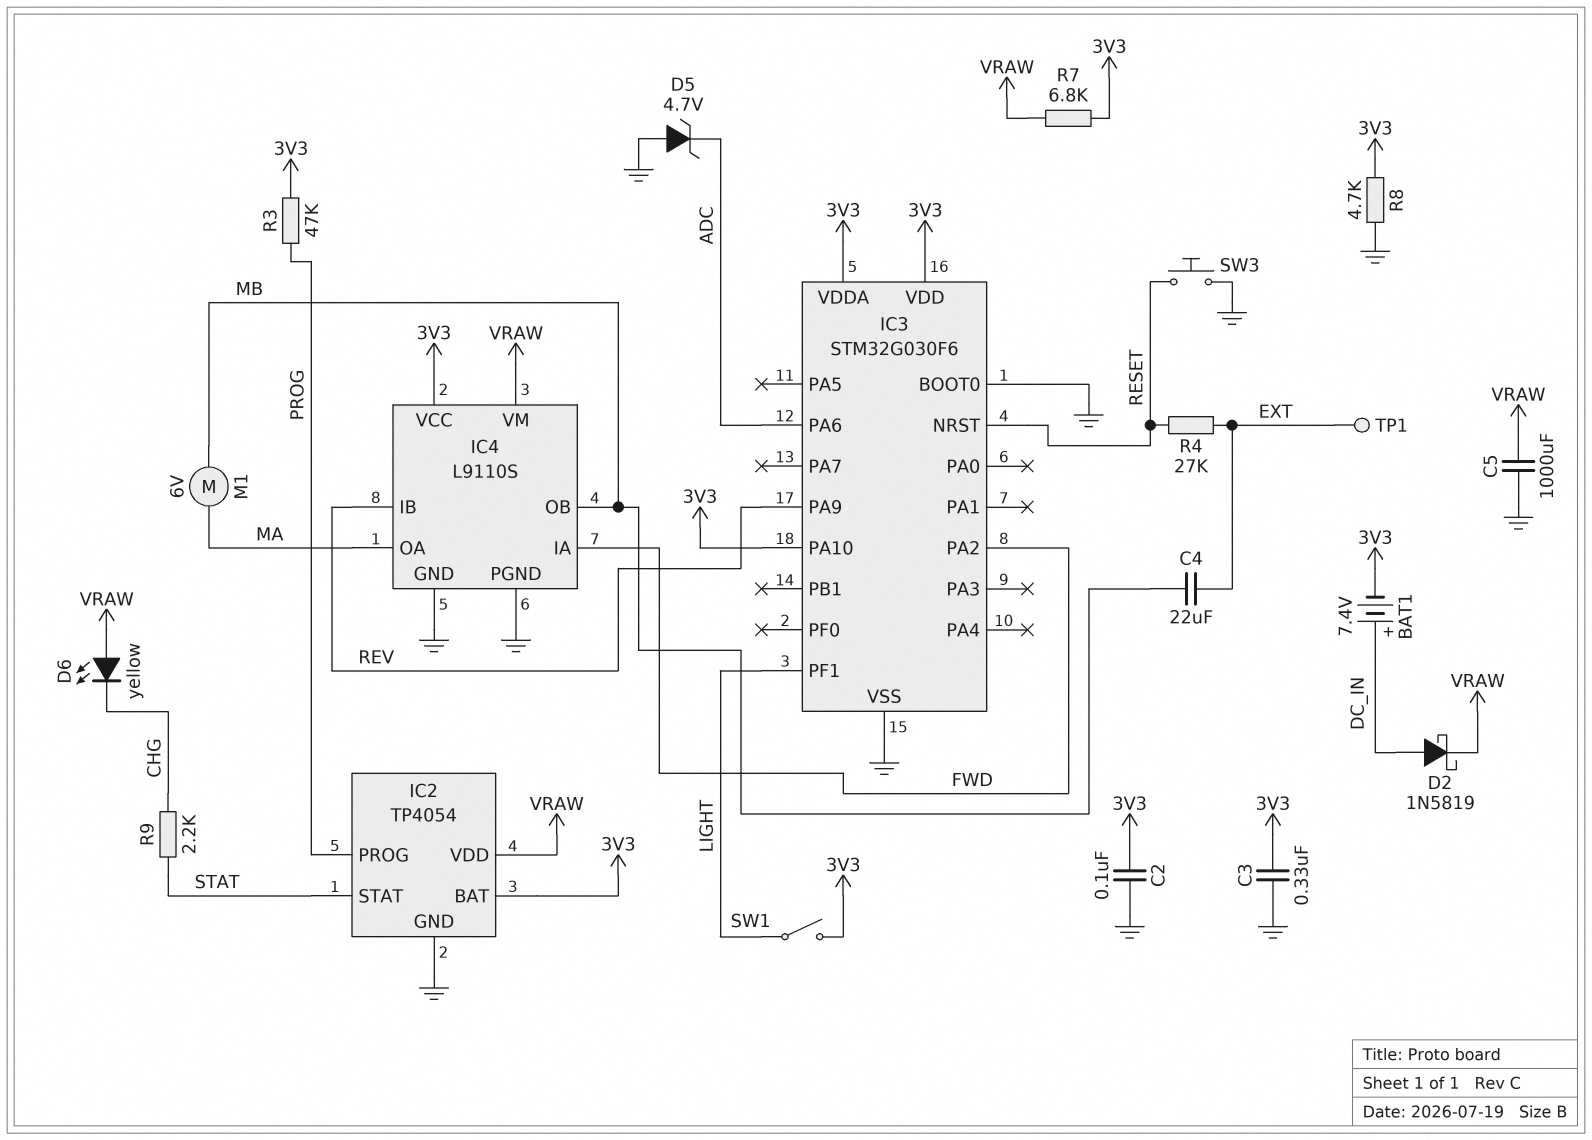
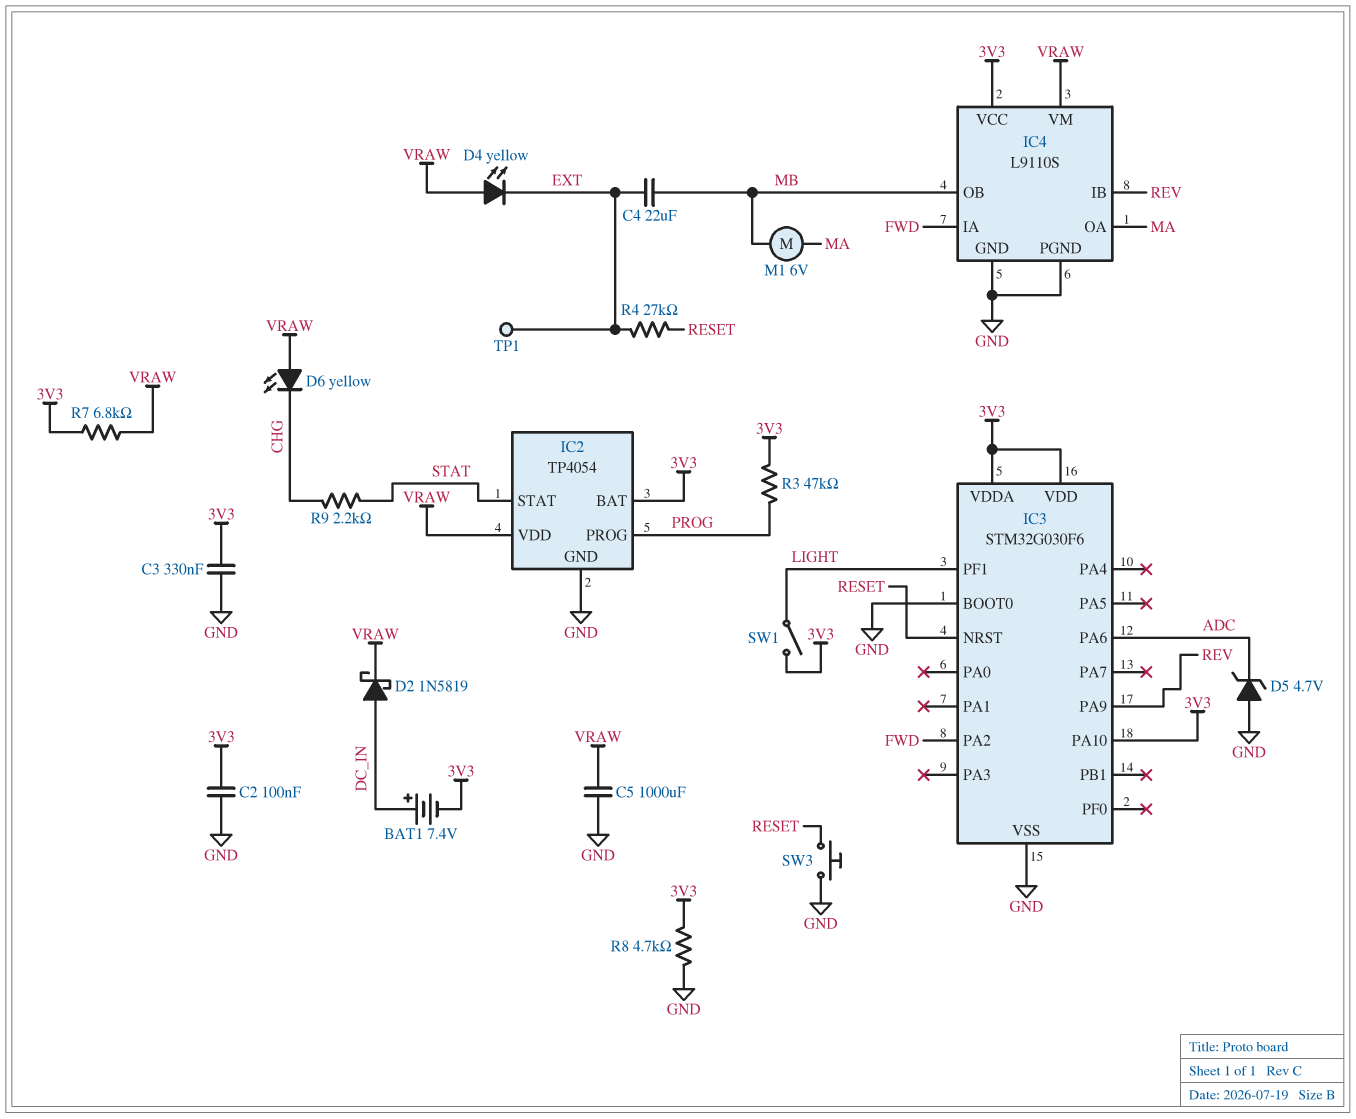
D4: none -> LED yellow (A VRAW, K EXT)

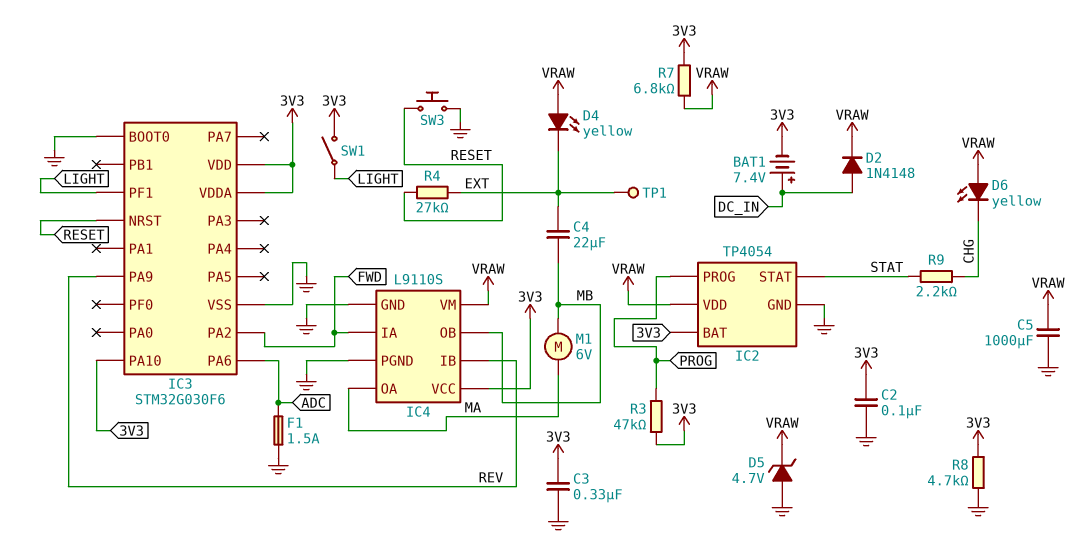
D2: schottky 1N5819 (A DC_IN, K VRAW) -> diode 1N4148 (A DC_IN, K VRAW)
D5: zener 4.7V (A GND, K ADC) -> zener 4.7V (A GND, K VRAW)
F1: none -> 1.5A (ADC, GND)

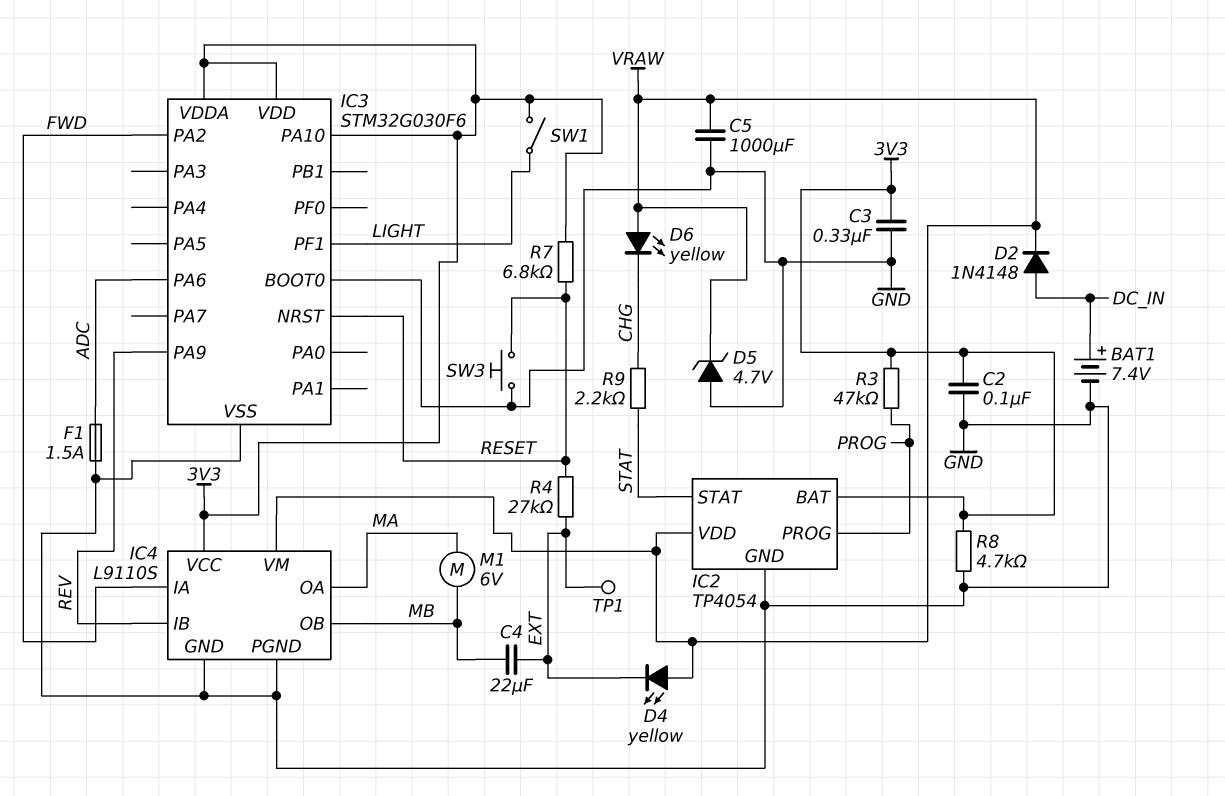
BAT1: 7.4V (plus DC_IN, minus 3V3) -> 7.4V (plus DC_IN, minus GND)
R7: 6.8k (3V3, VRAW) -> 6.8k (3V3, RESET)

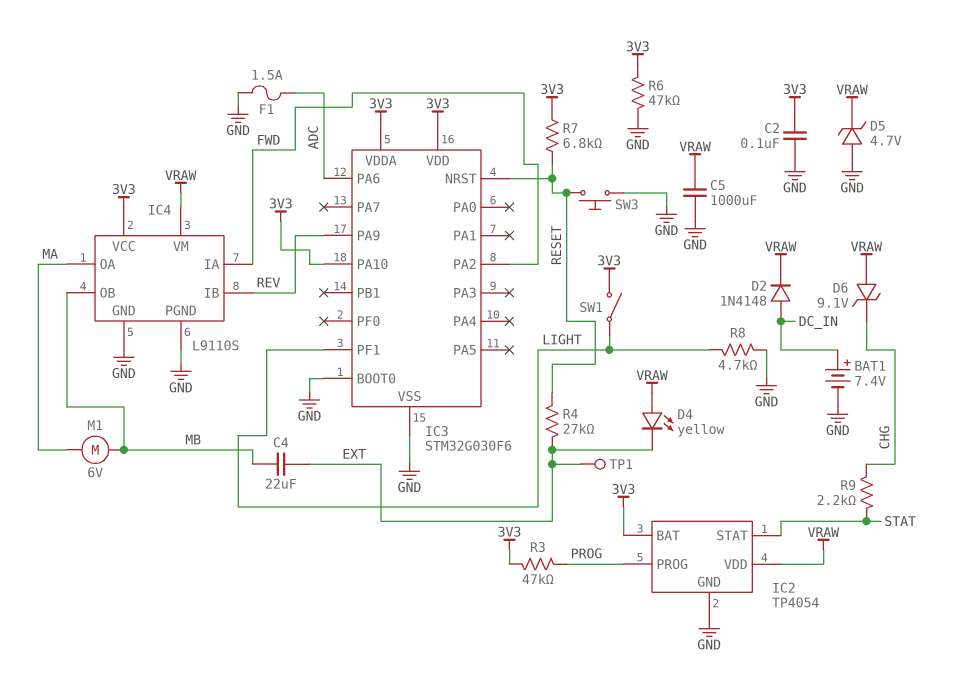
C3: 330nF (3V3, GND) -> none
D6: LED yellow (A VRAW, K CHG) -> zener 9.1V (A VRAW, K CHG)
R6: none -> 47k (3V3, GND)
R8: 4.7k (3V3, GND) -> 4.7k (GND, LIGHT)

